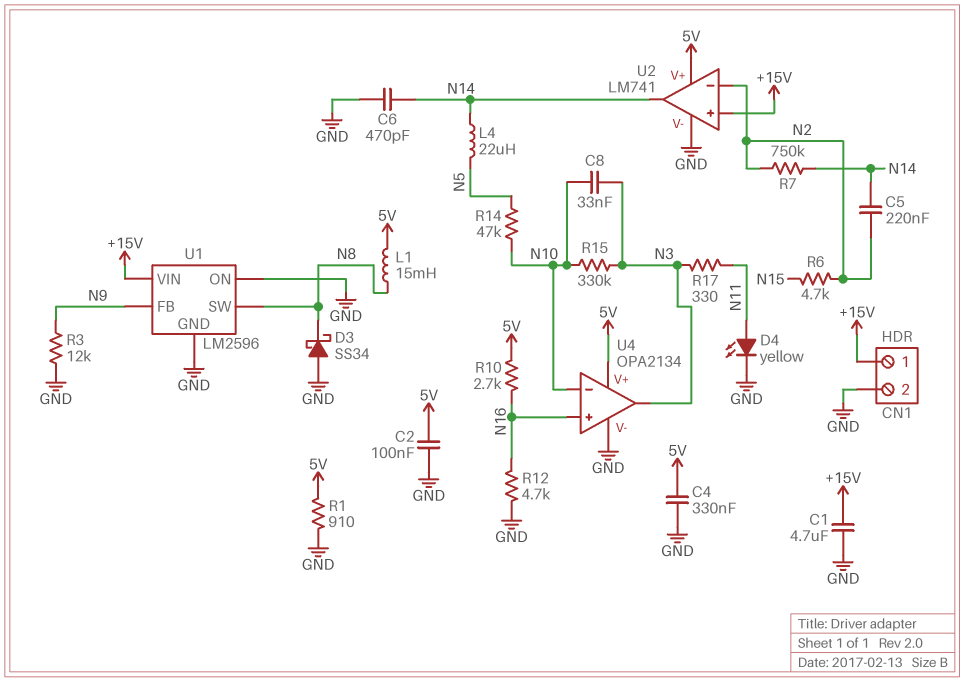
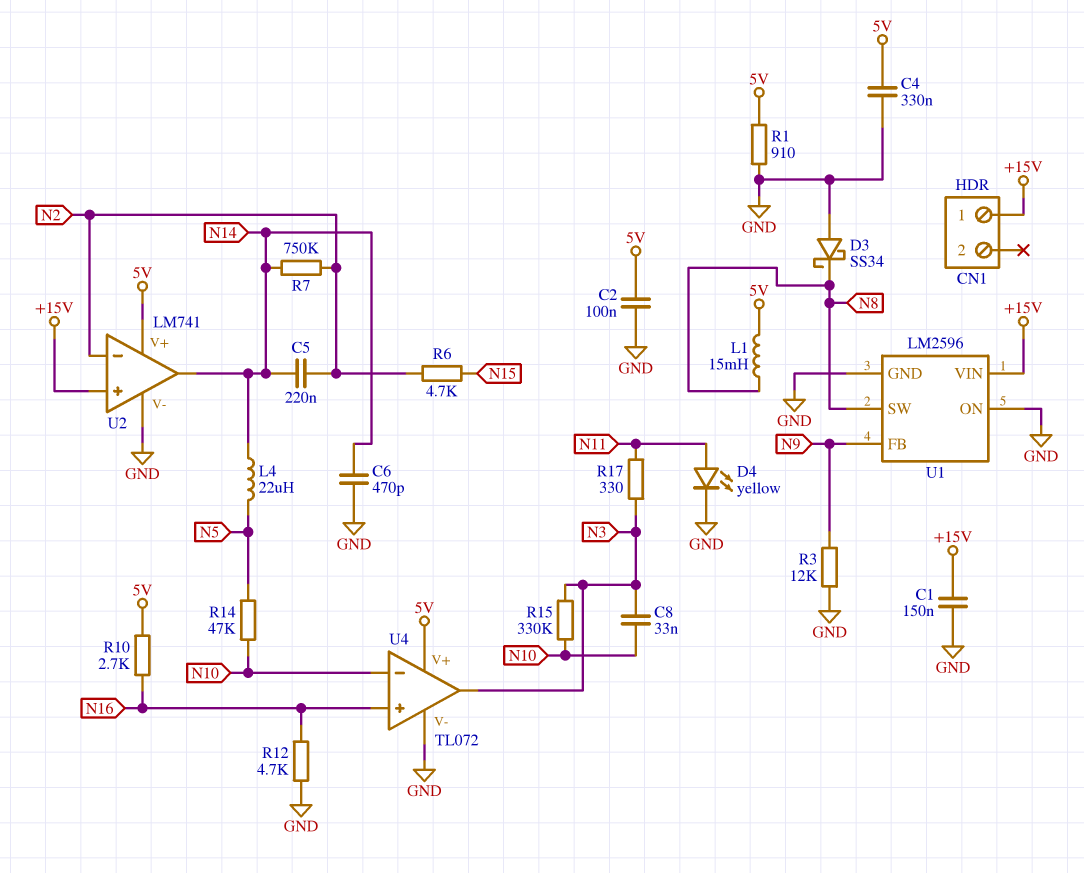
C1: 4.7uF (+15V, GND) -> 150nF (+15V, GND)
CN1 pin 2: GND -> none
U4: OPA2134 -> TL072

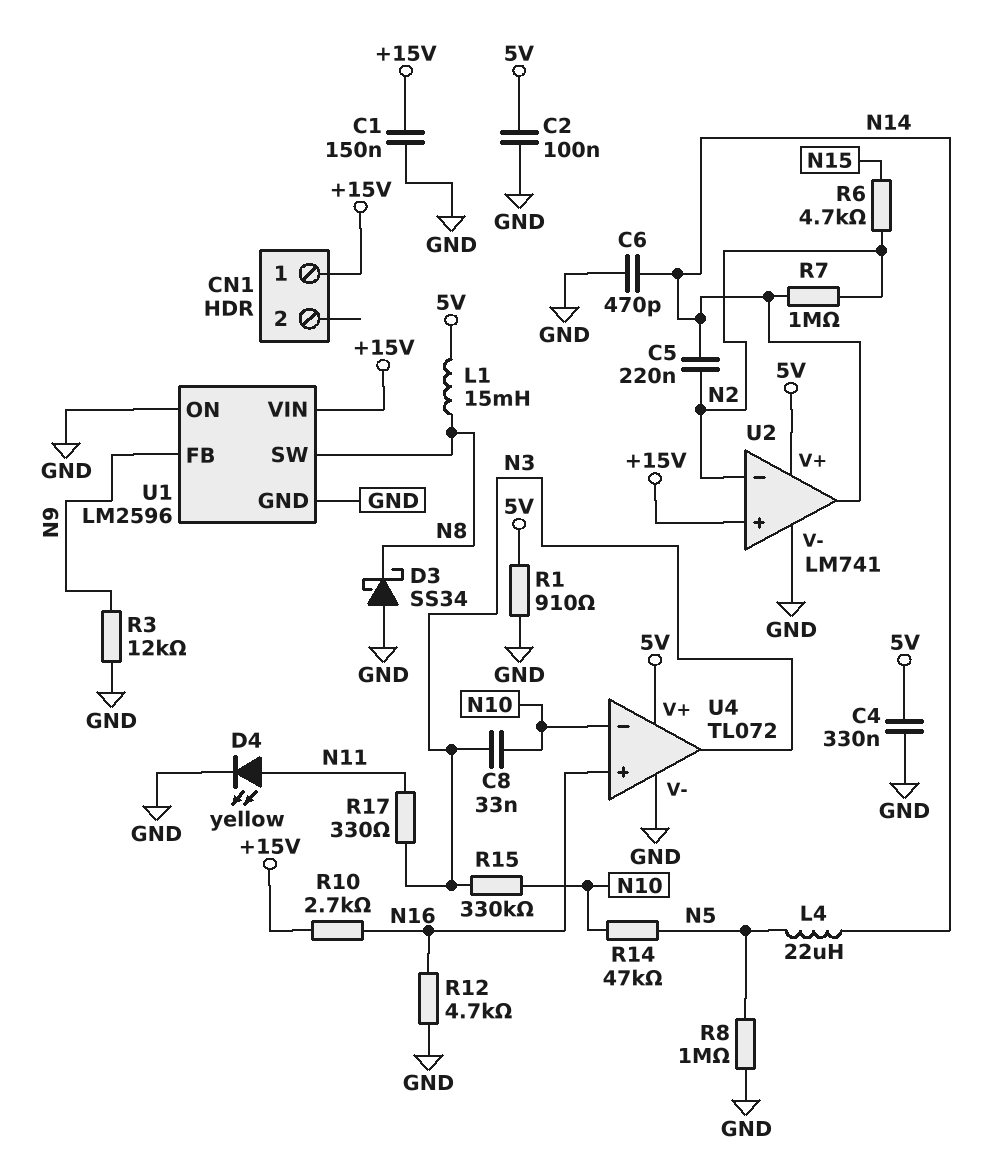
R7: 750k (N2, N14) -> 1M (N2, N14)
R8: none -> 1M (GND, N5)
R10: 2.7k (5V, N16) -> 2.7k (+15V, N16)

